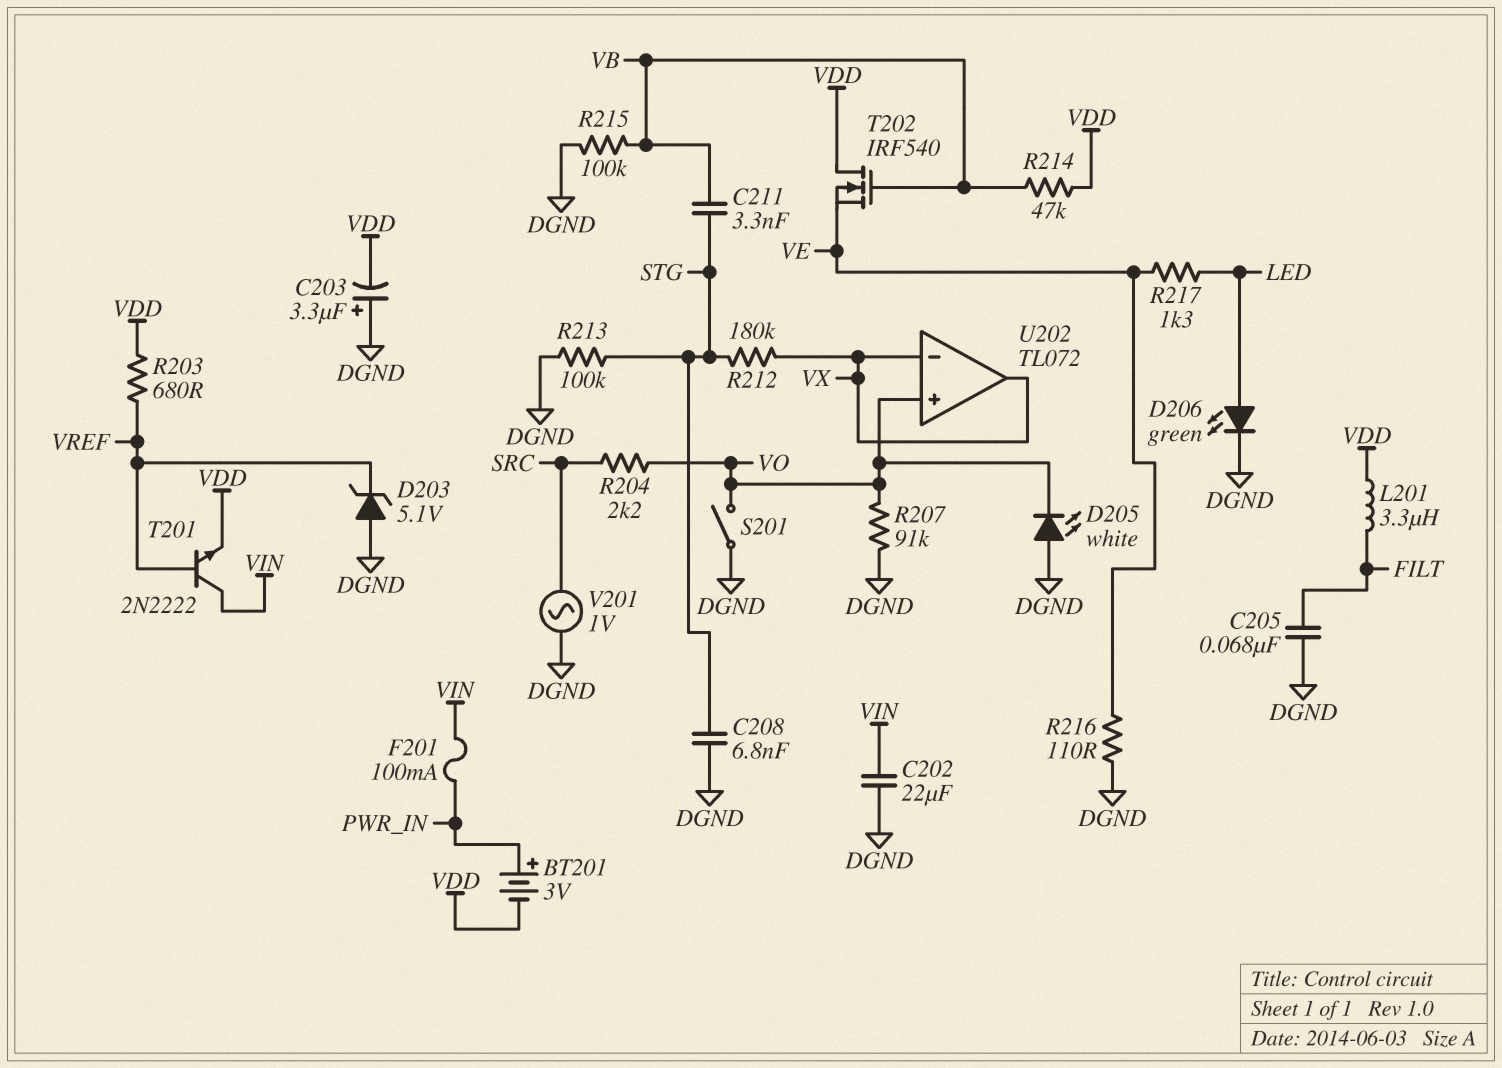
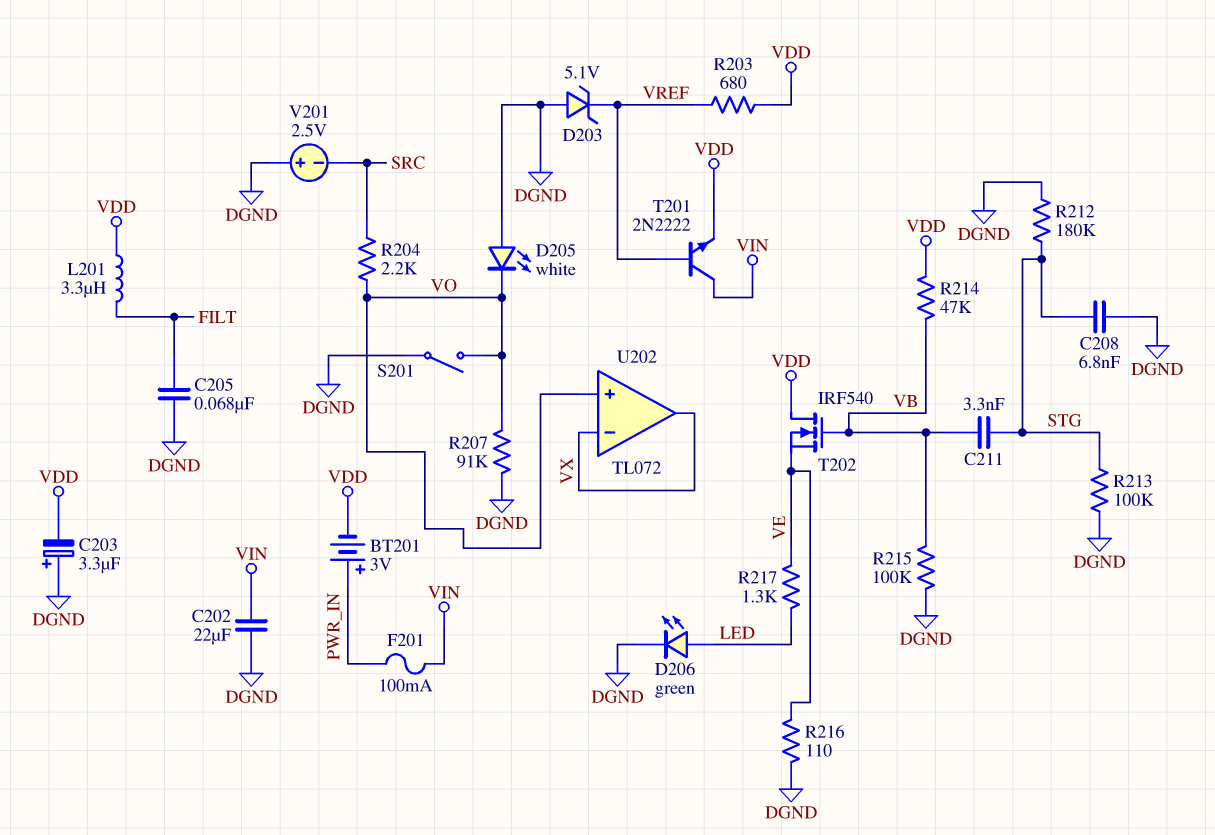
R212: 180k (STG, VX) -> 180k (DGND, STG)
V201: AC 1V (DGND, SRC) -> 2.5V (plus DGND, minus SRC)

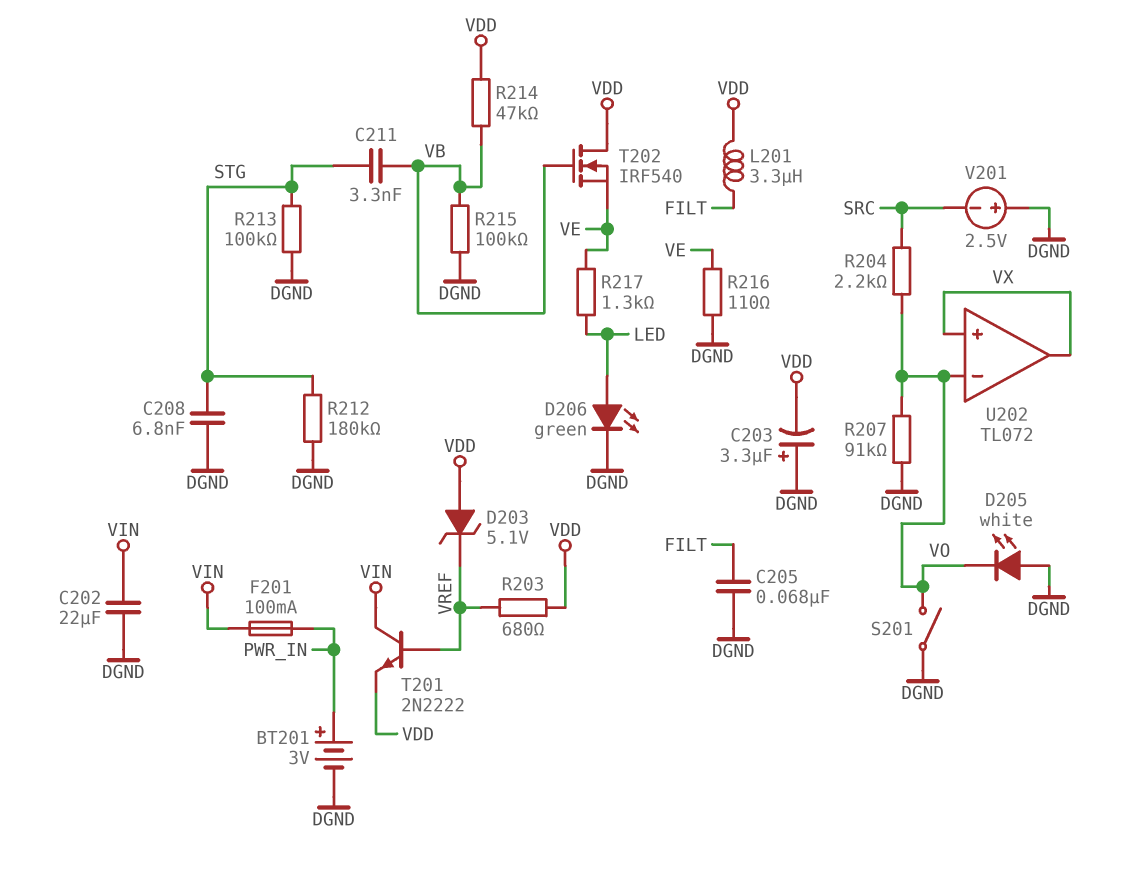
BT201: 3V (plus PWR_IN, minus VDD) -> 3V (plus PWR_IN, minus DGND)
D203: zener 5.1V (A DGND, K VREF) -> zener 5.1V (A VDD, K VREF)
U202 pin in+: VO -> VX
U202 pin in-: VX -> VO

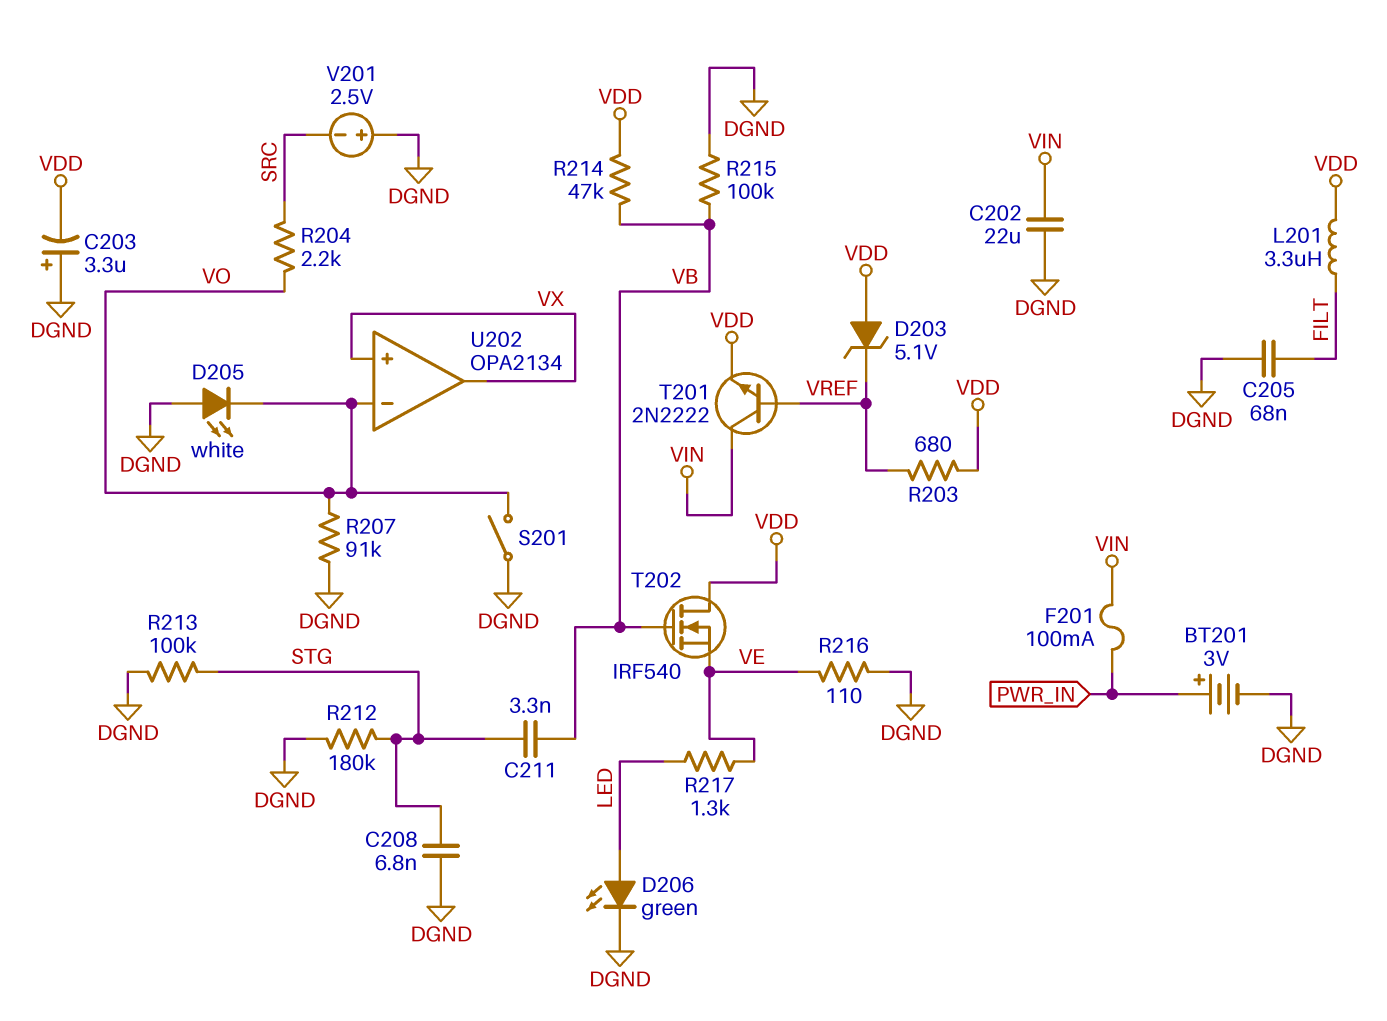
U202: TL072 -> OPA2134

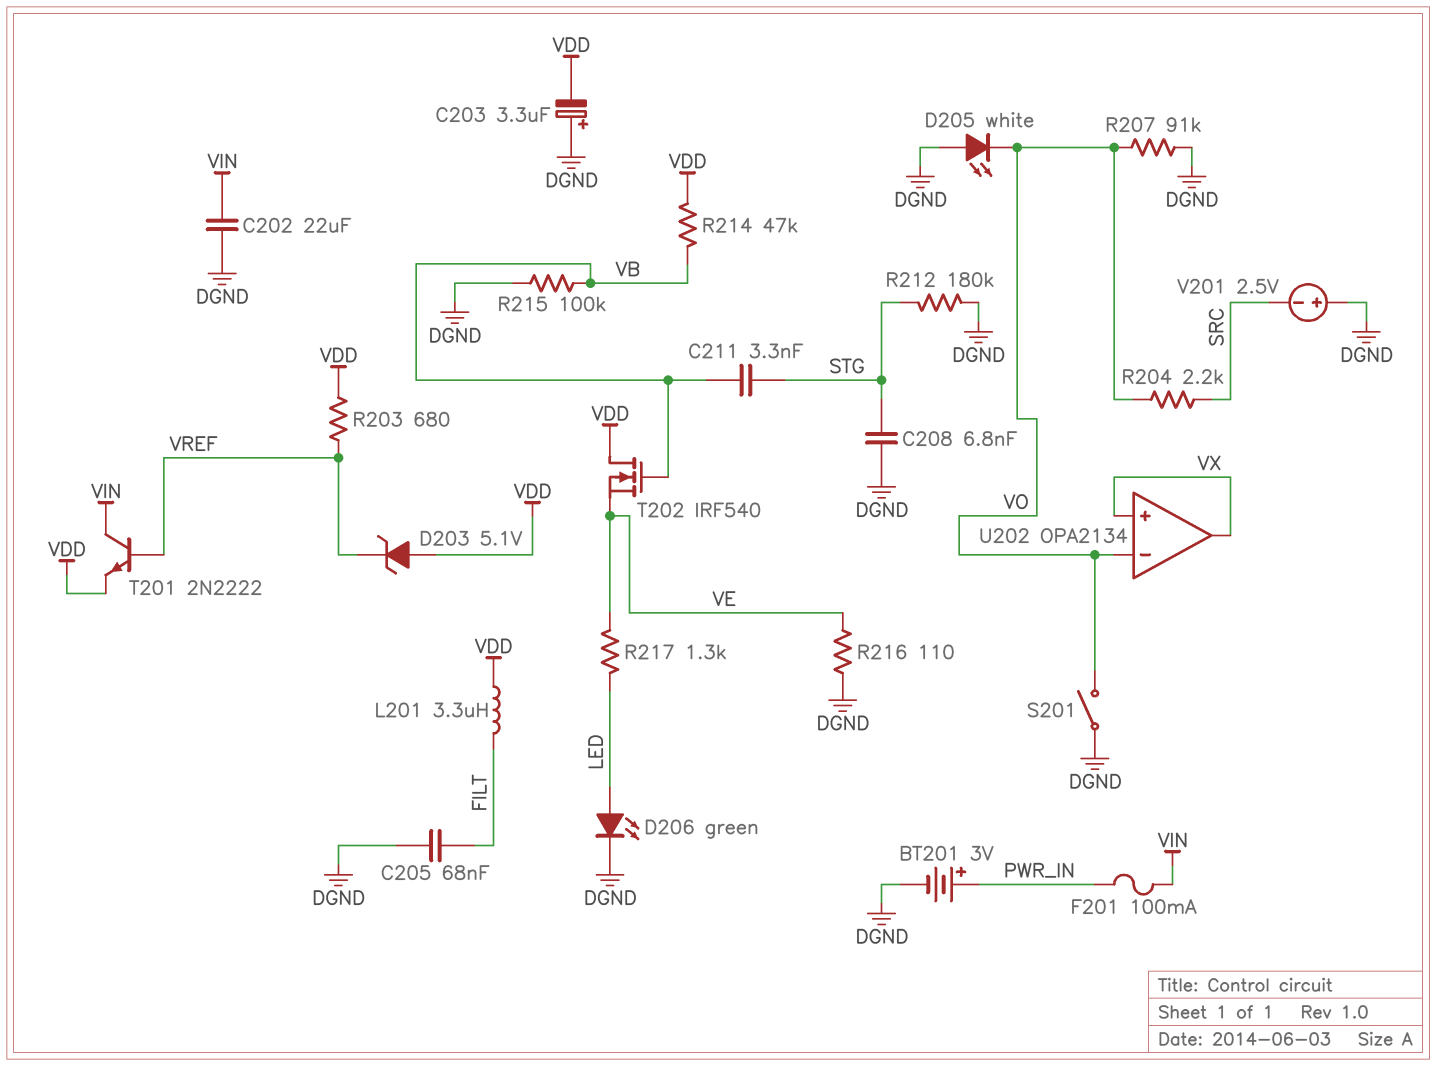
R213: 100k (DGND, STG) -> none

